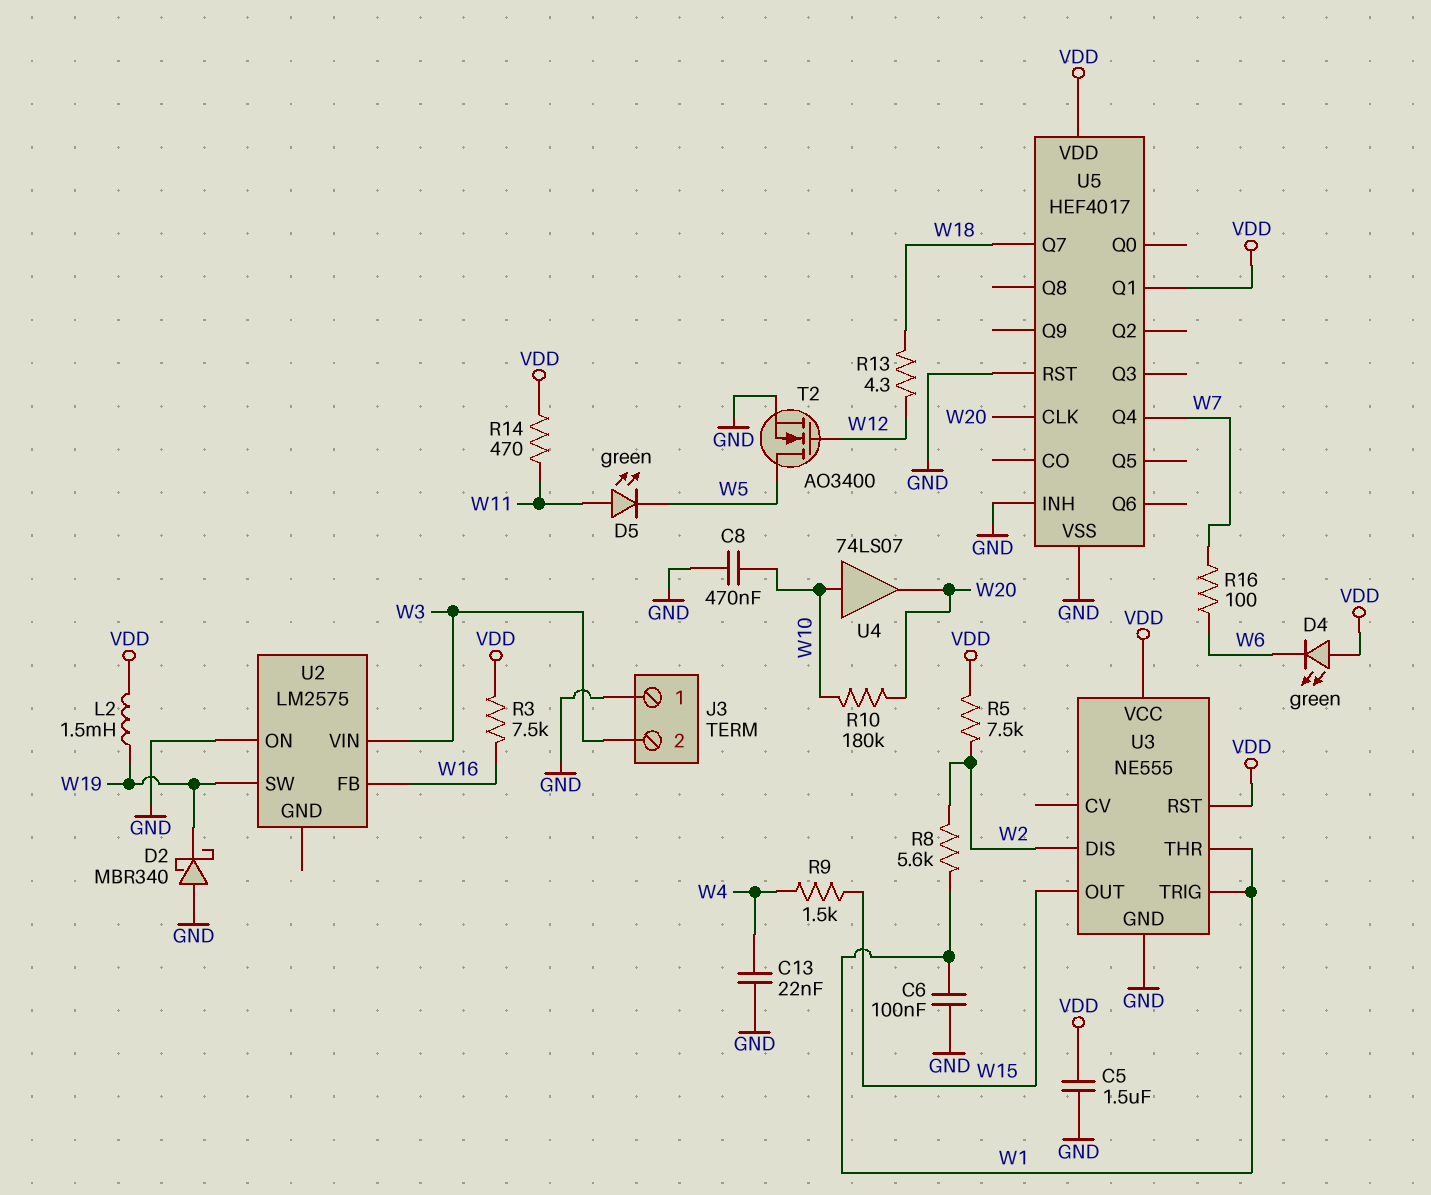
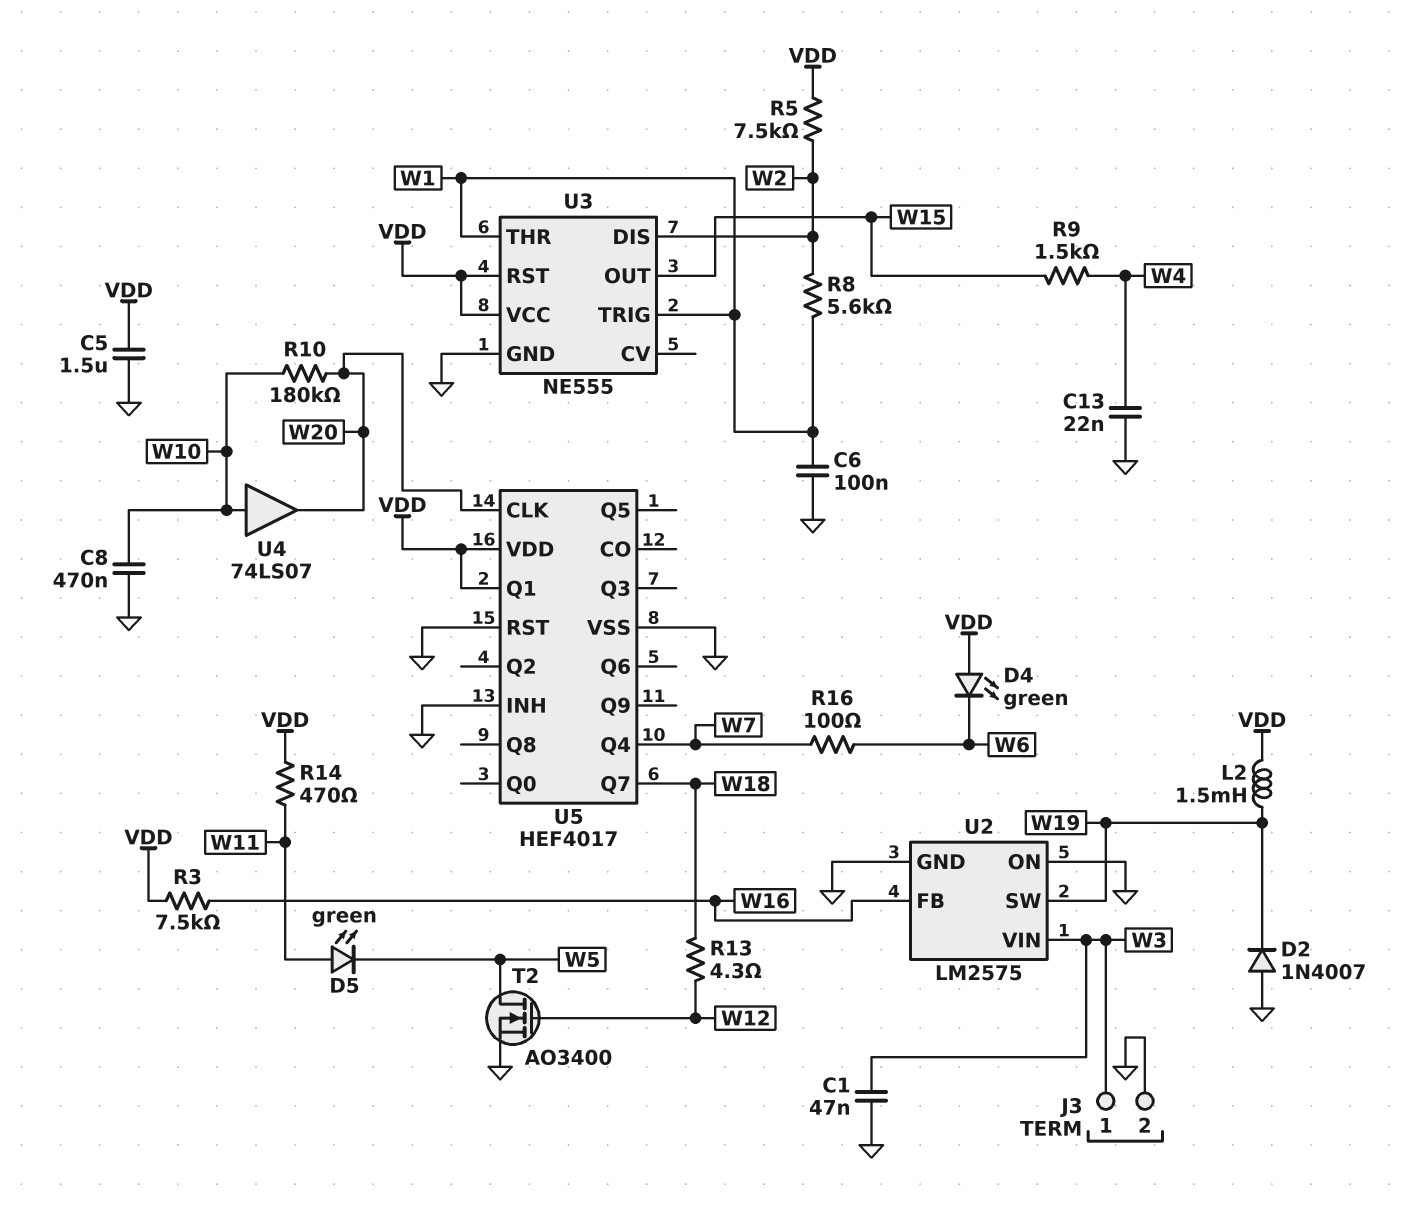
C1: none -> 47nF (GND, W3)
D2: schottky MBR340 (A GND, K W19) -> diode 1N4007 (A GND, K W19)
J3 pin 1: GND -> W3
J3 pin 2: W3 -> GND
U2 pin GND: none -> GND

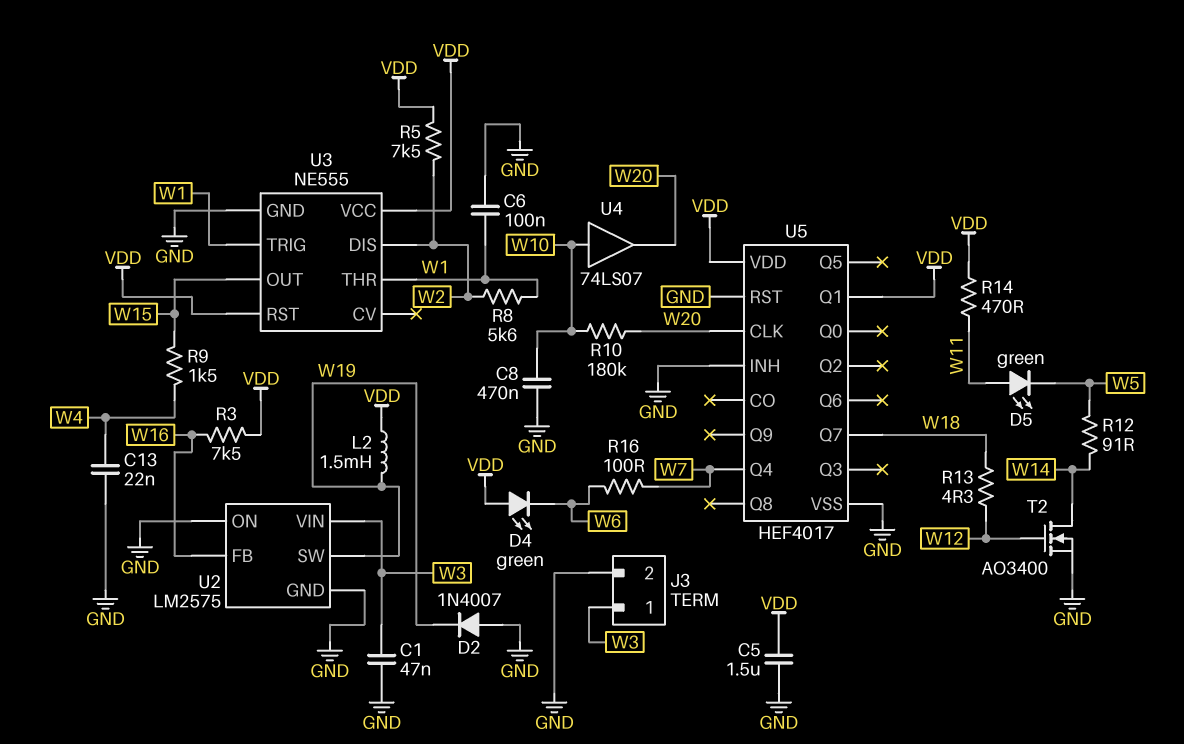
R12: none -> 91 (W5, W14)
T2: NMOS AO3400 (G W12, D W5, S GND) -> NMOS AO3400 (G W12, D W14, S GND)

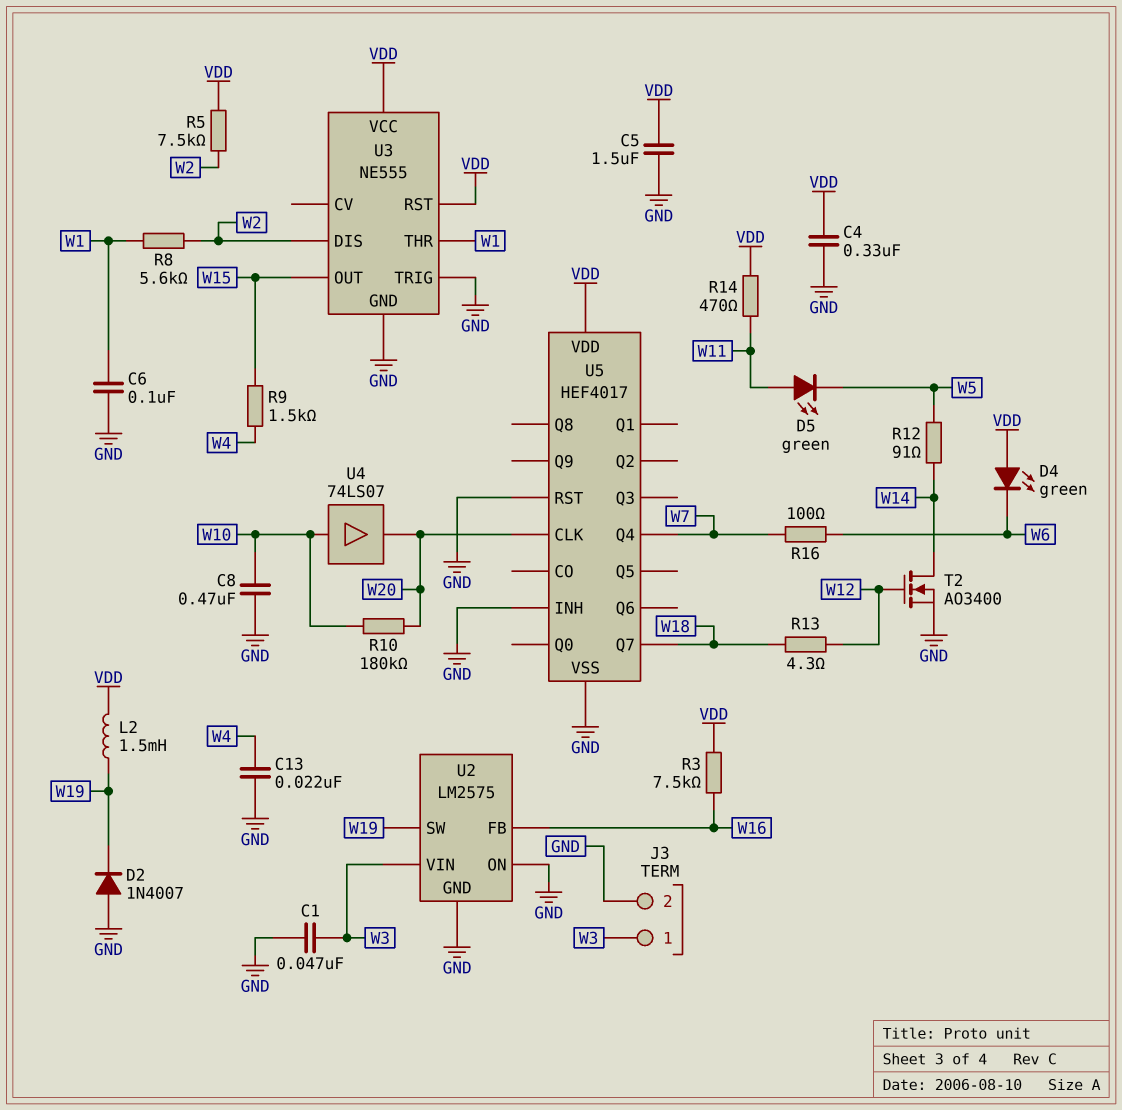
C4: none -> 330nF (GND, VDD)
U3 pin TRIG: W1 -> GND
U5 pin Q1: VDD -> none

